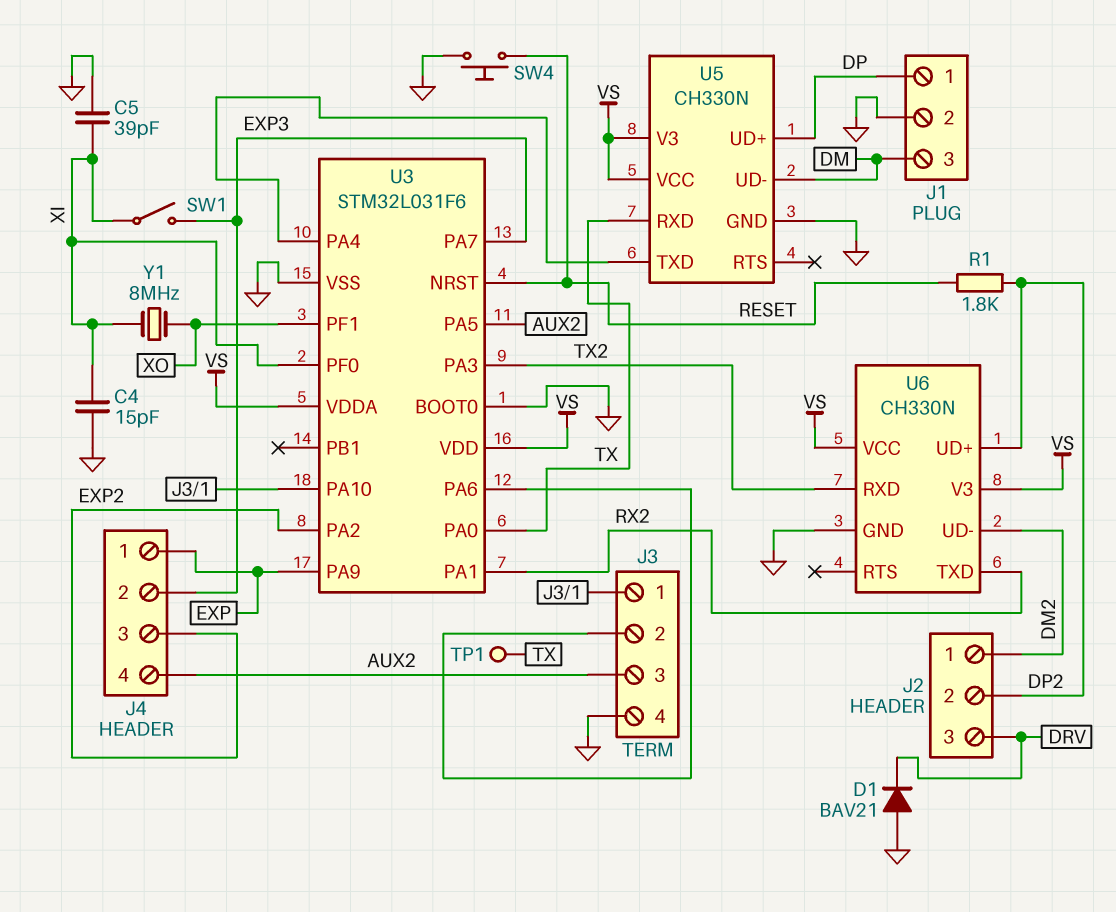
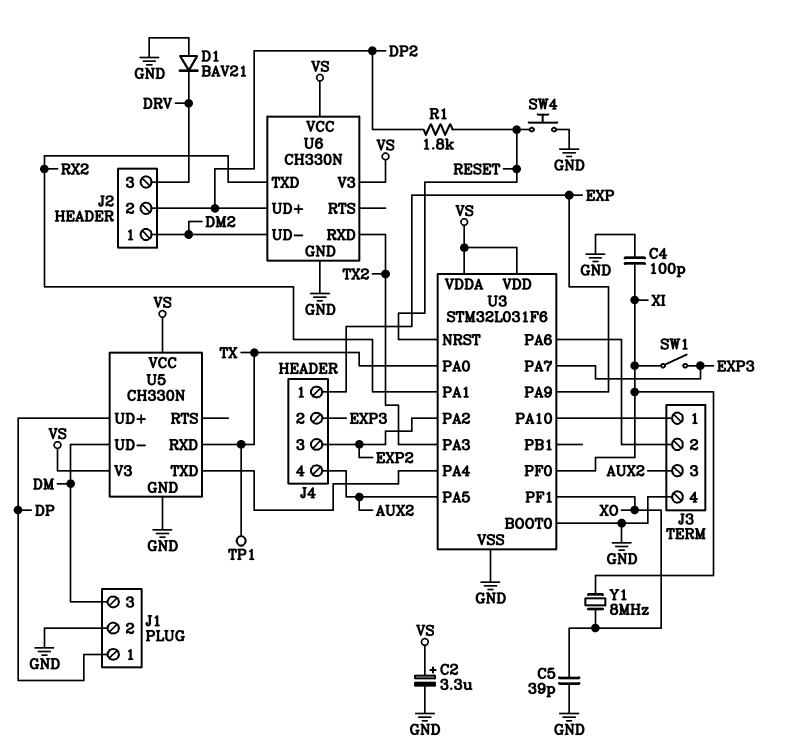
C2: none -> 3.3uF (plus VS, minus GND)
C4: 15pF (GND, XI) -> 100pF (GND, XI)
C5: 39pF (GND, XI) -> 39pF (GND, XO)

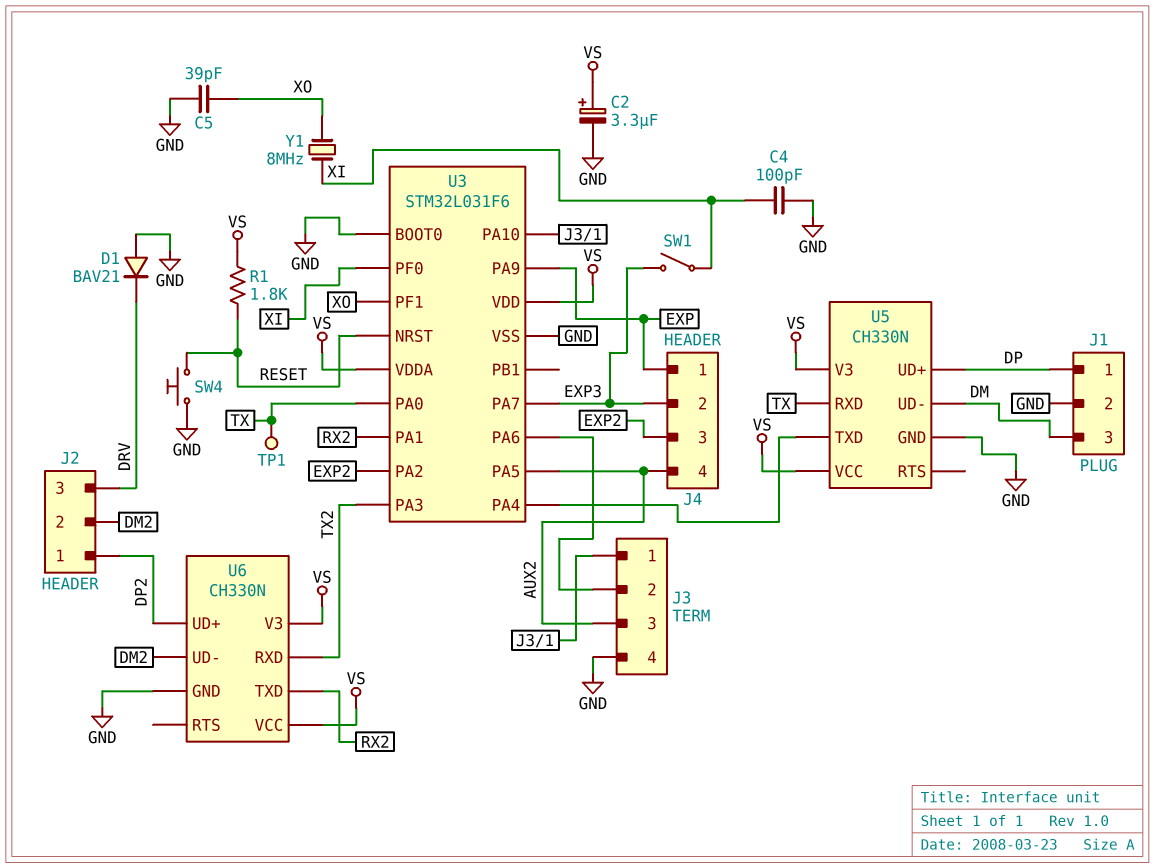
J2 pin 1: DM2 -> DP2
J2 pin 2: DP2 -> DM2
R1: 1.8k (DP2, RESET) -> 1.8k (RESET, VS)

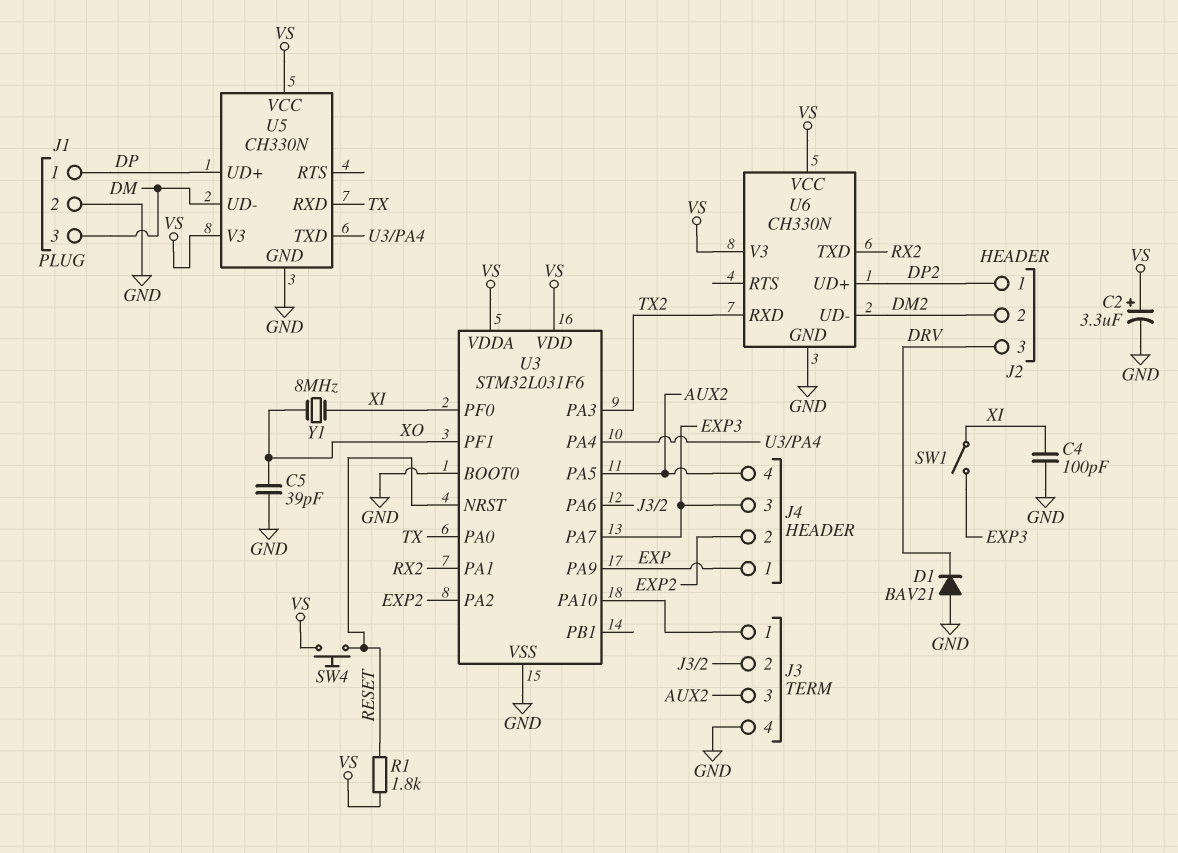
J4 pin 2: EXP3 -> EXP2
J4 pin 3: EXP2 -> EXP3
SW4: button (GND, RESET) -> button (RESET, VS)
TP1: test point (TX) -> none

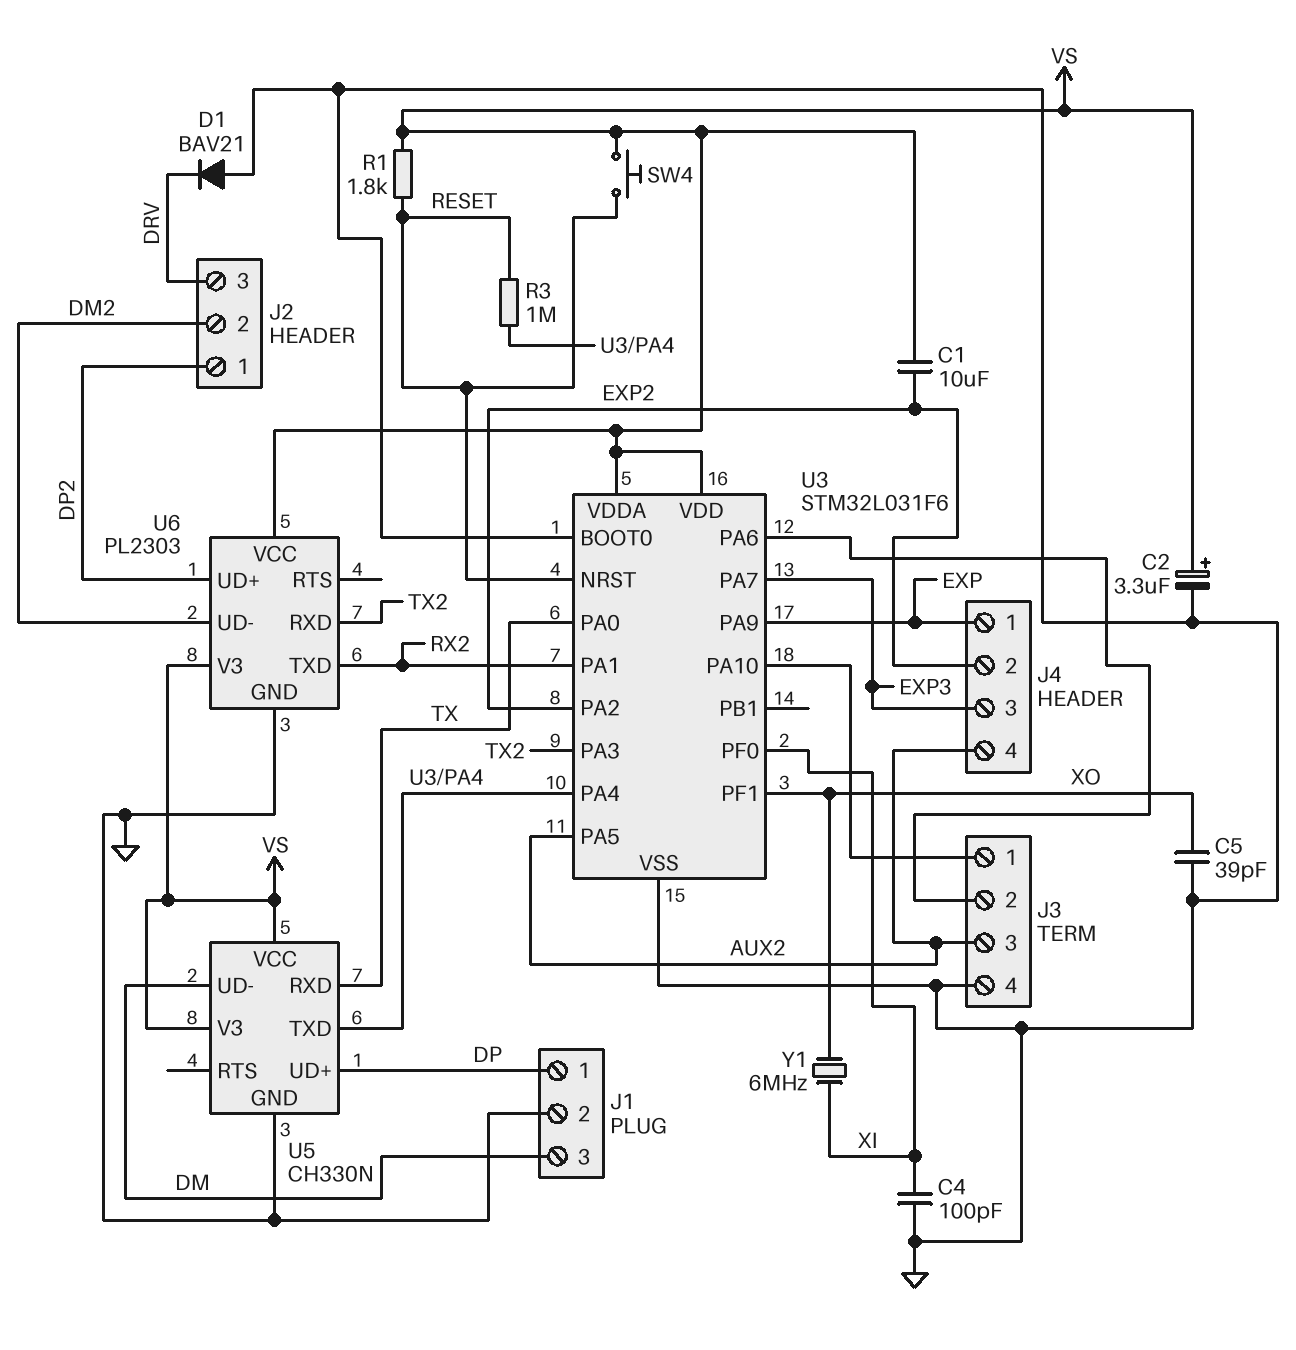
C1: none -> 10uF (EXP2, VS)
R3: none -> 1M (RESET, U3/PA4)
SW1: switch (EXP3, XI) -> none
U6: CH330N -> PL2303
Y1: 8MHz (XI, XO) -> 6MHz (XI, XO)

